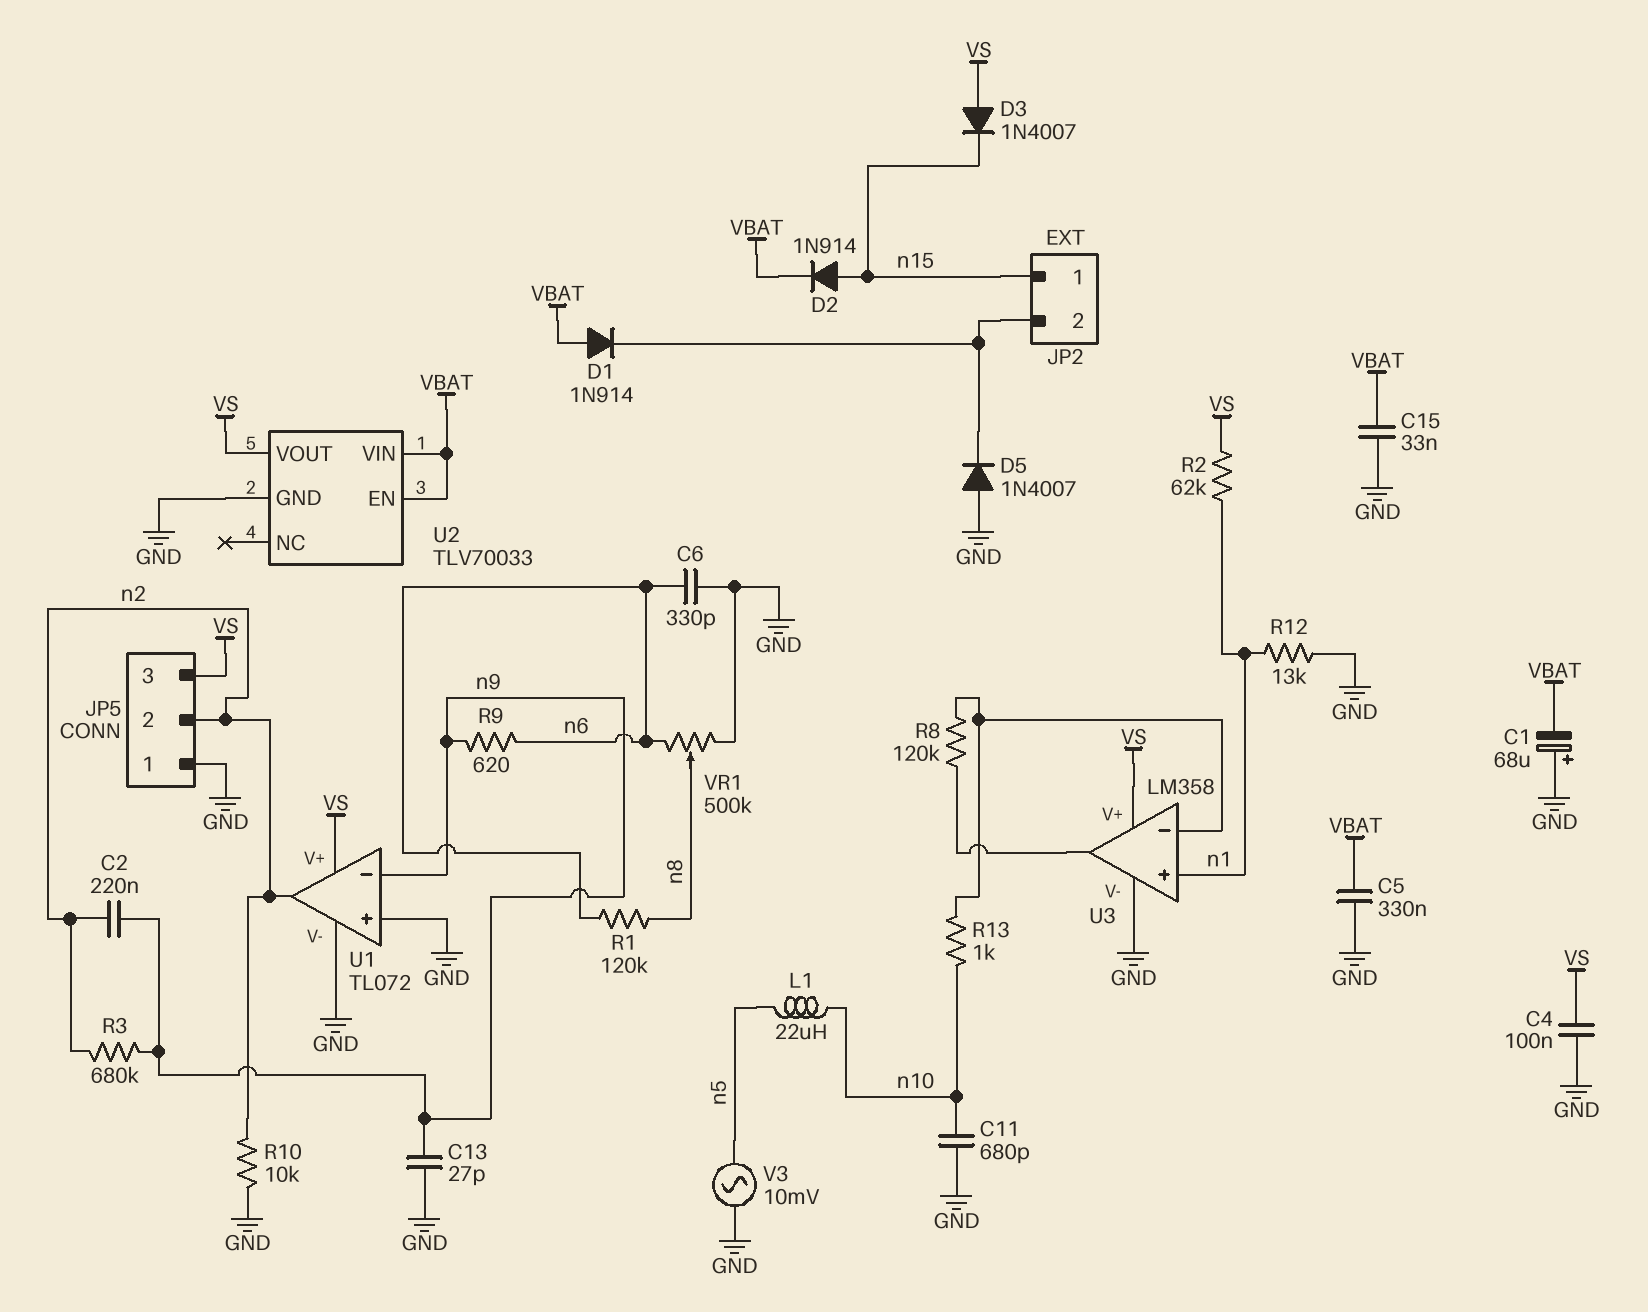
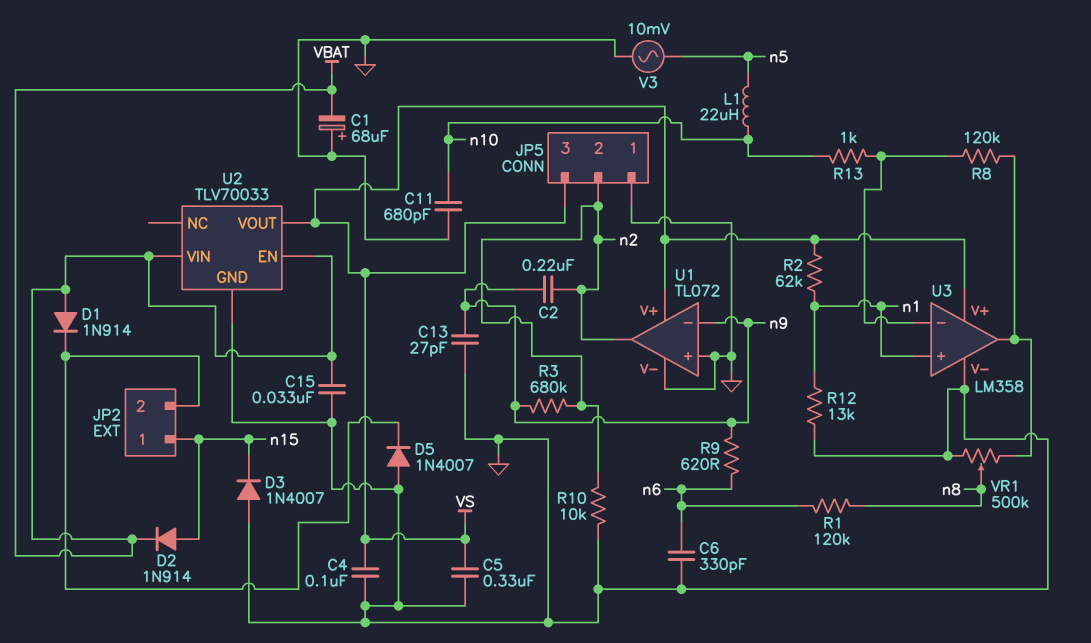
C5: 330nF (GND, VBAT) -> 330nF (GND, VS)
D3: diode 1N4007 (A VS, K n15) -> diode 1N4007 (A GND, K n15)
VR1: 500k (GND, n6, wiper n8) -> 500k (GND, U3/out, wiper n8)

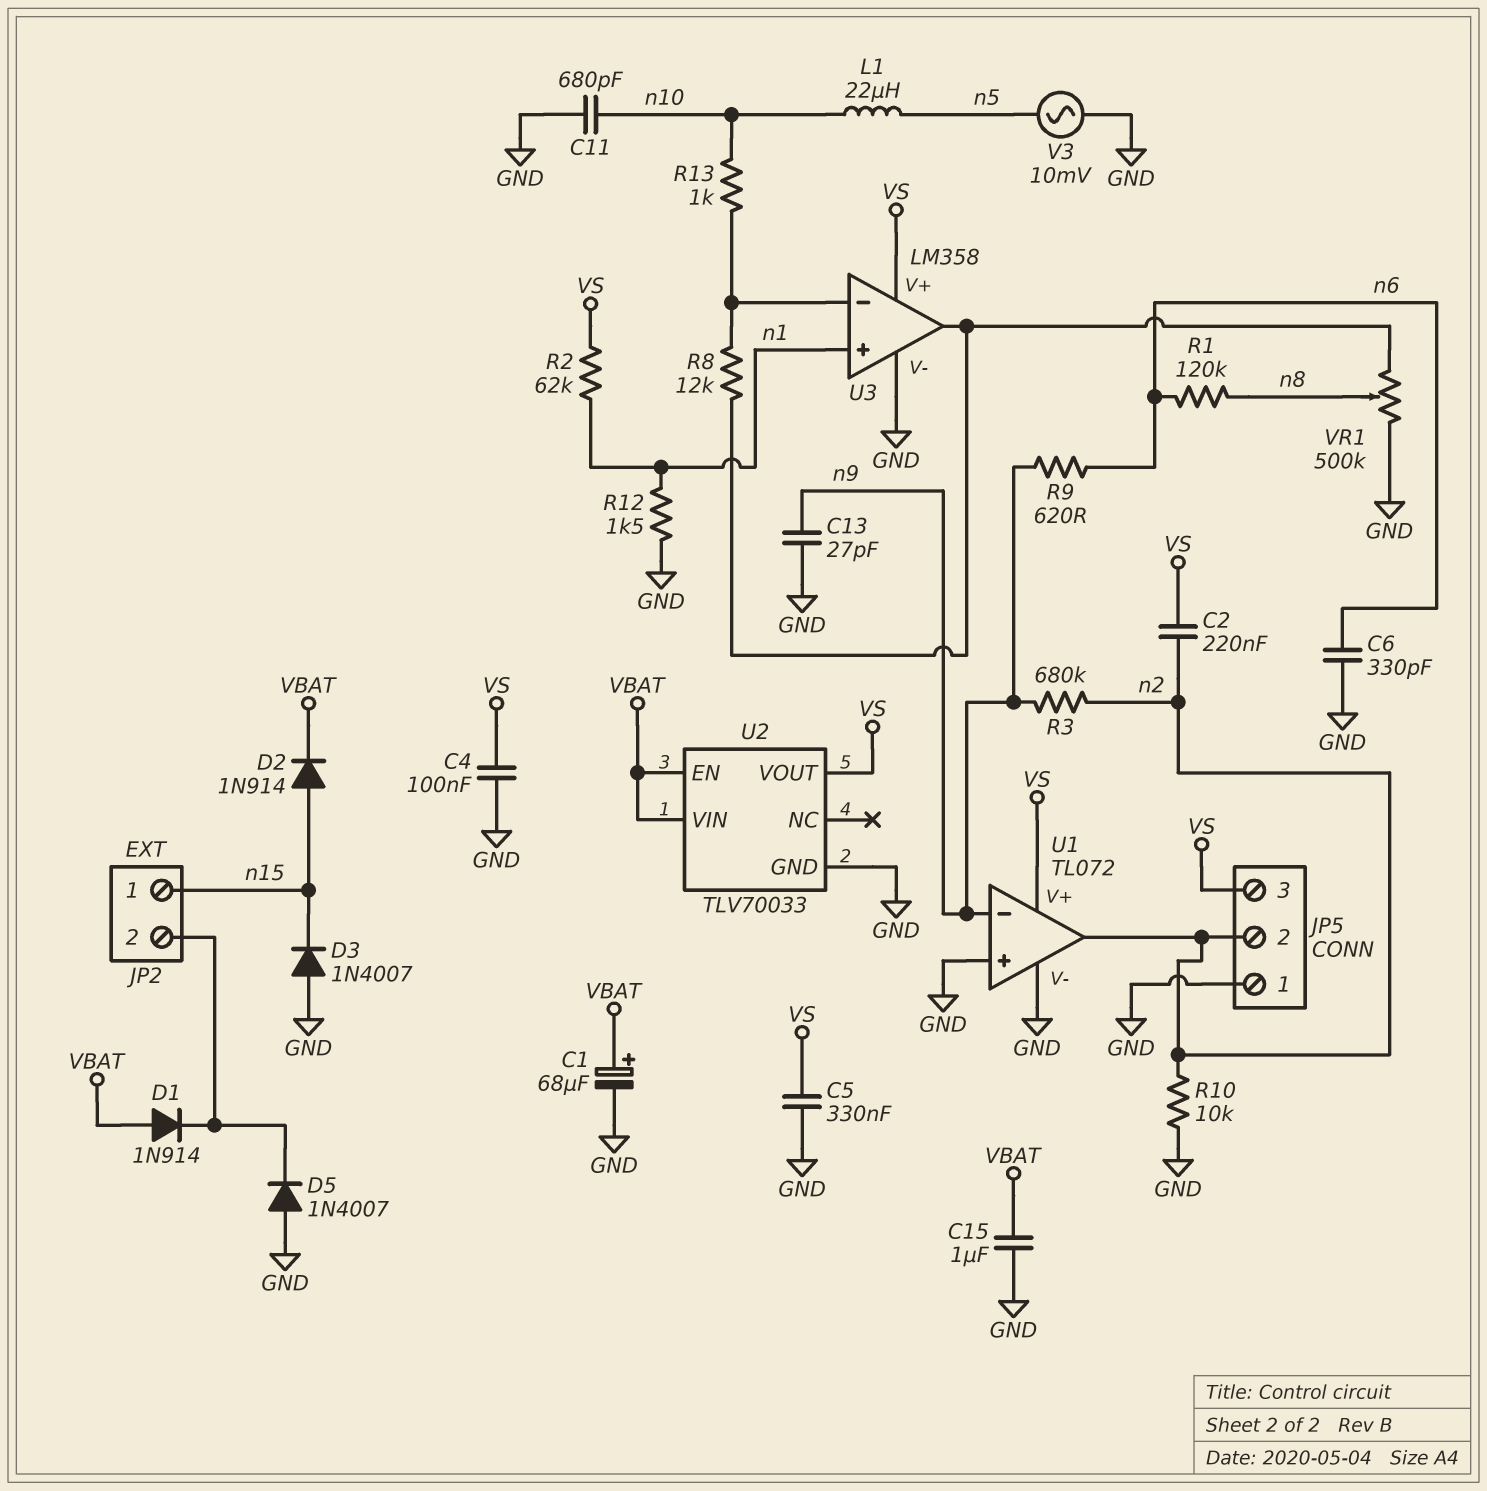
C1: 68uF (plus GND, minus VBAT) -> 68uF (plus VBAT, minus GND)
C2: 220nF (n2, n9) -> 220nF (VS, n2)
C15: 33nF (GND, VBAT) -> 1uF (GND, VBAT)
R8: 120k (U3/in-, U3/out) -> 12k (U3/in-, U3/out)
R12: 13k (GND, n1) -> 1.5k (GND, n1)

